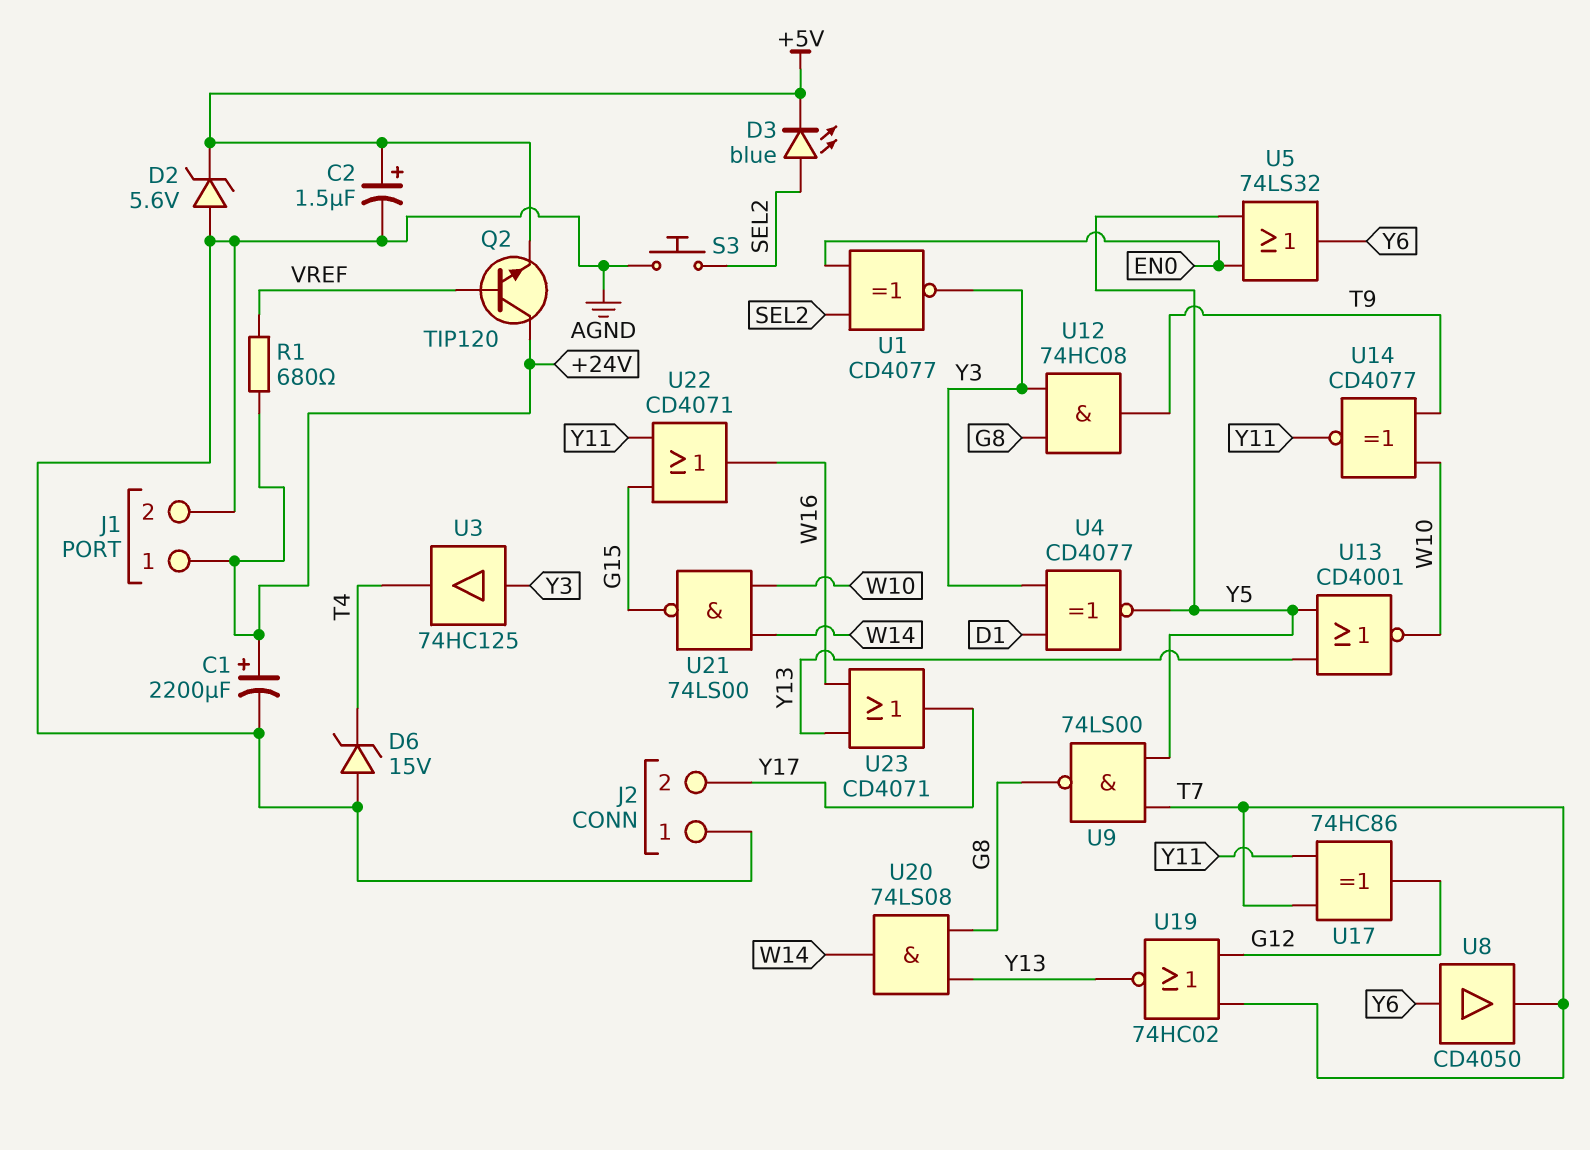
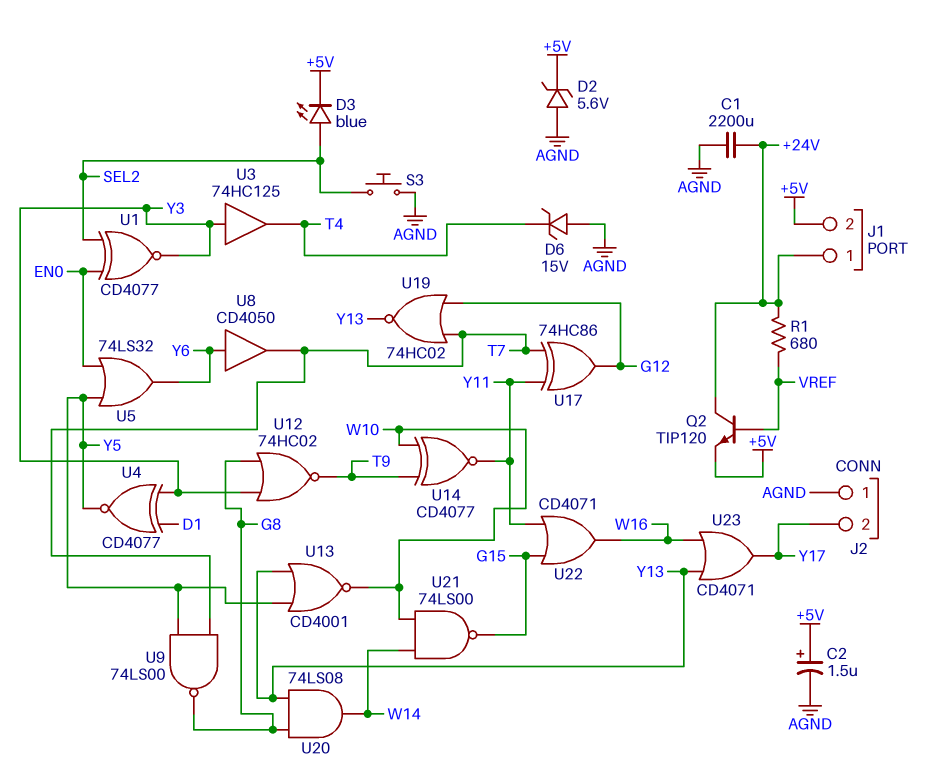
C1: 2200uF (plus +24V, minus AGND) -> 2200uF (+24V, AGND)
J1 pin 2: AGND -> +5V
U12: AND 74HC08 (in G8, in Y3, out T9) -> NOR 74HC02 (in G8, in Y3, out T9)

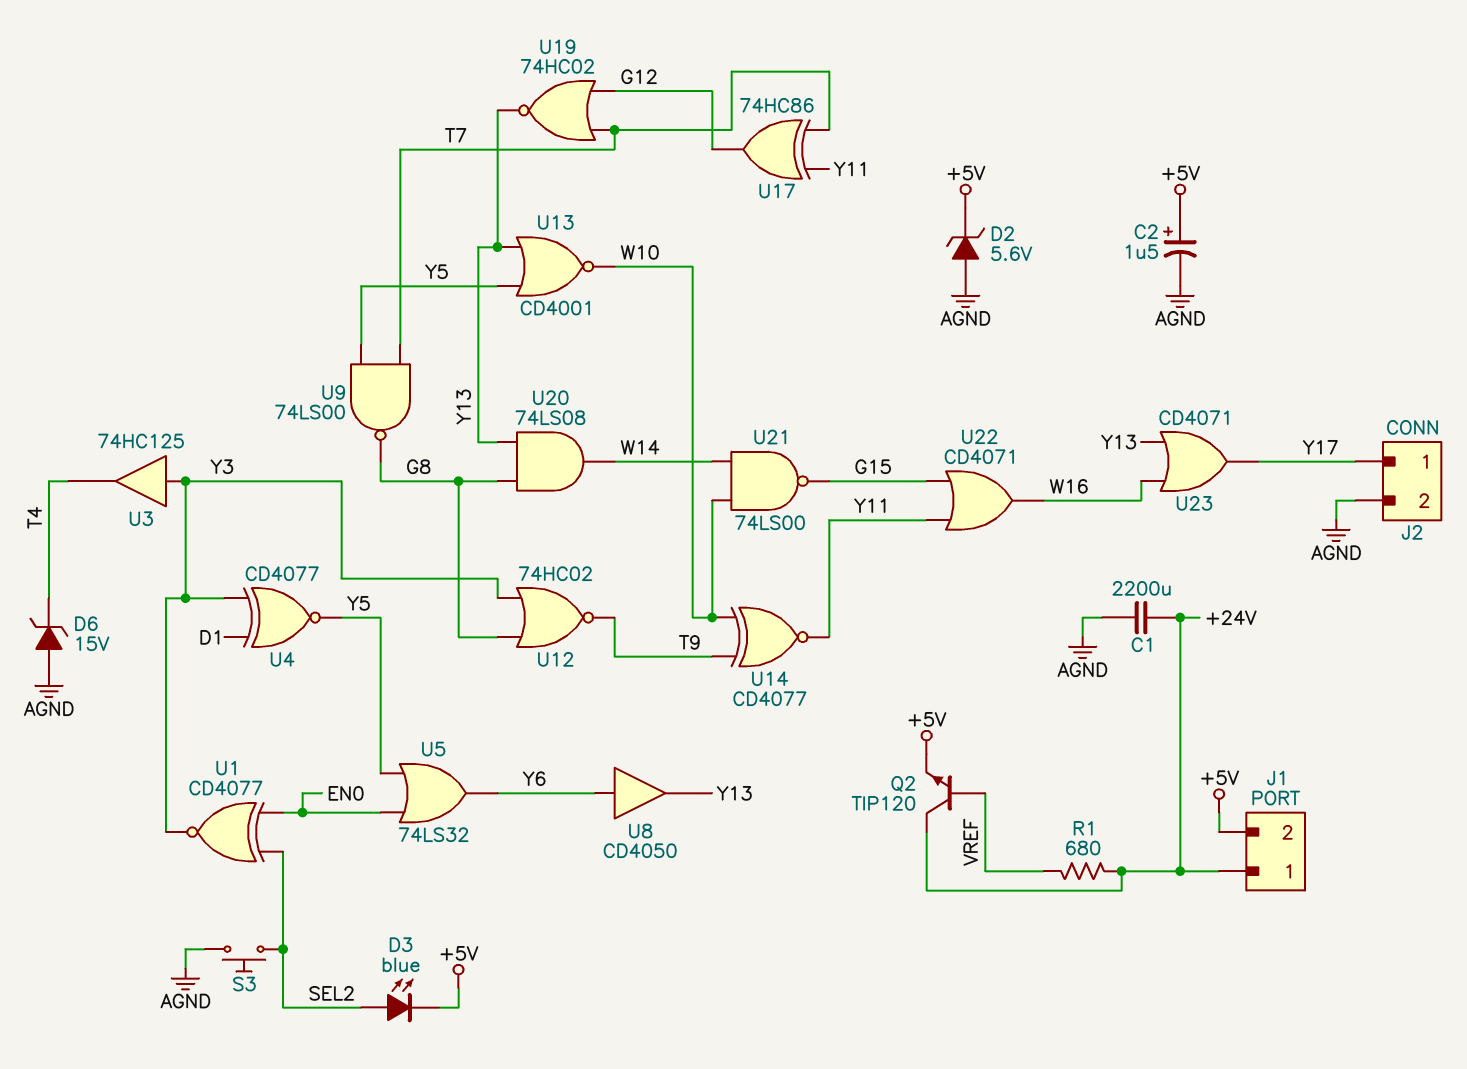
J2 pin 1: AGND -> Y17
J2 pin 2: Y17 -> AGND
U8: buffer CD4050 (in Y6, out T7) -> buffer CD4050 (in Y6, out Y13)

